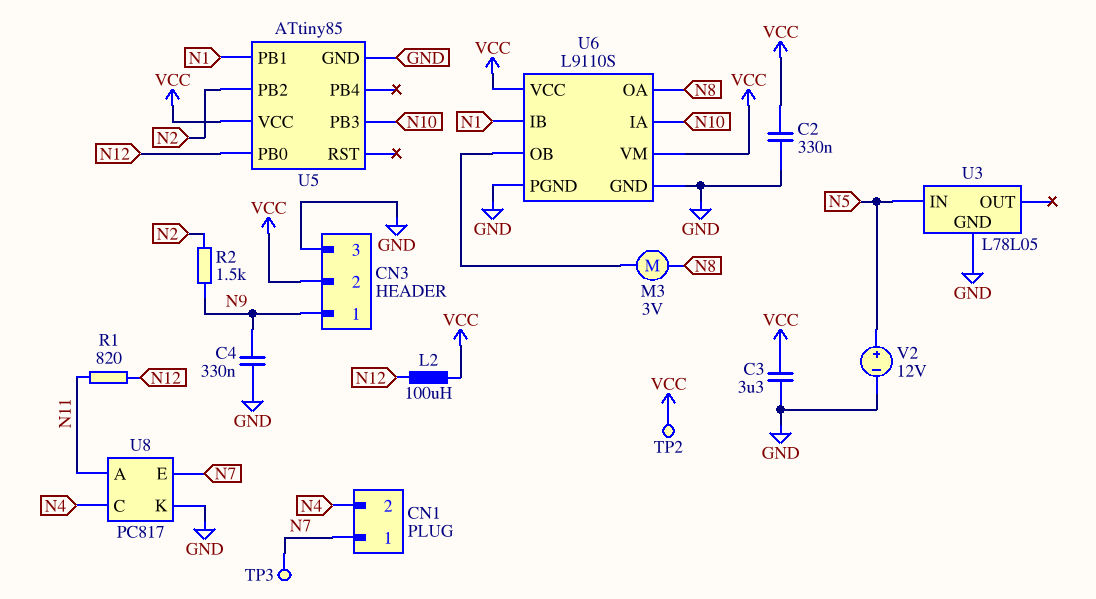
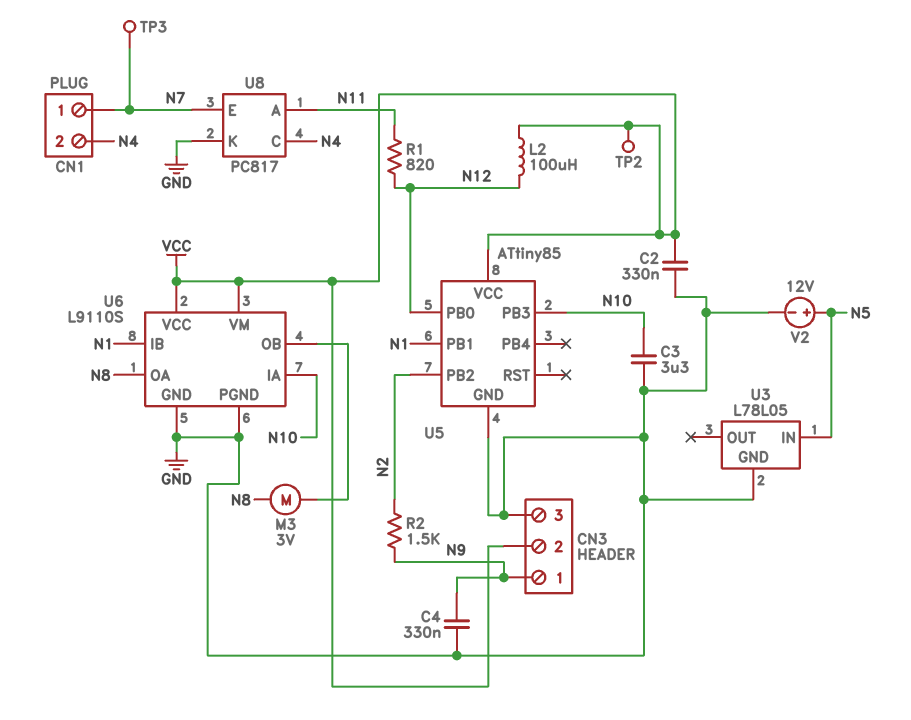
C3: 3.3uF (GND, VCC) -> 3.3uF (GND, N10)

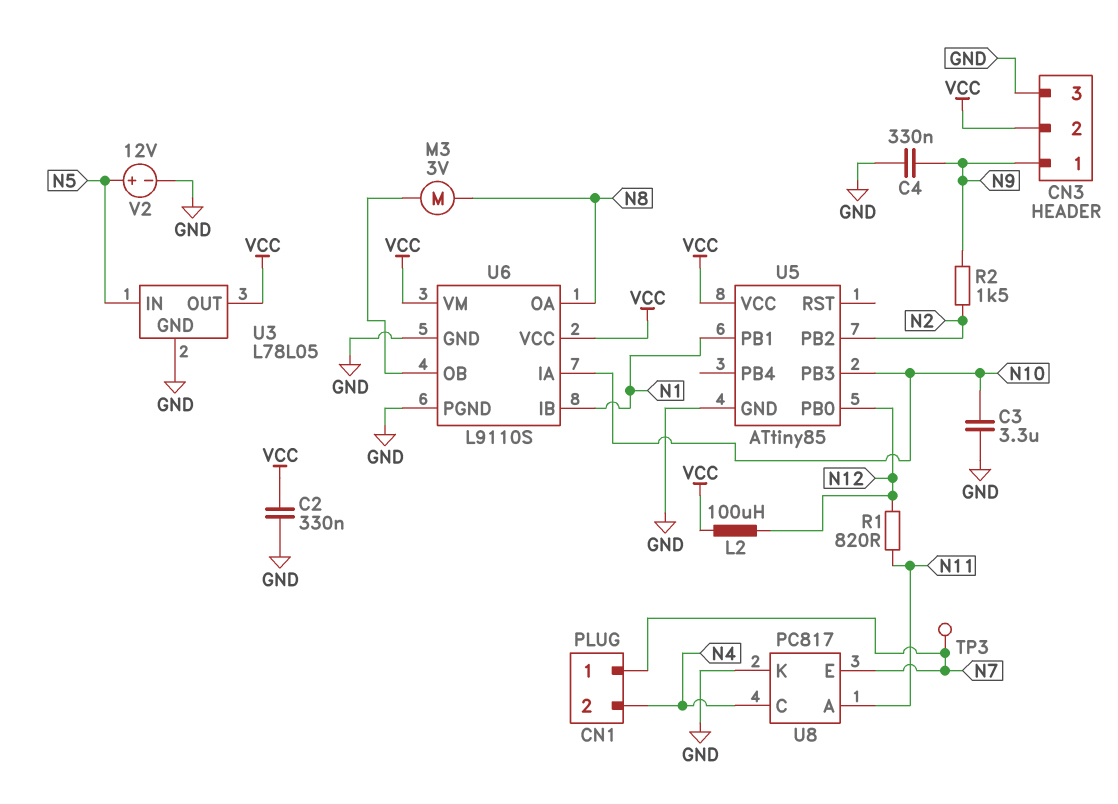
TP2: test point (VCC) -> none
U3 pin OUT: none -> VCC

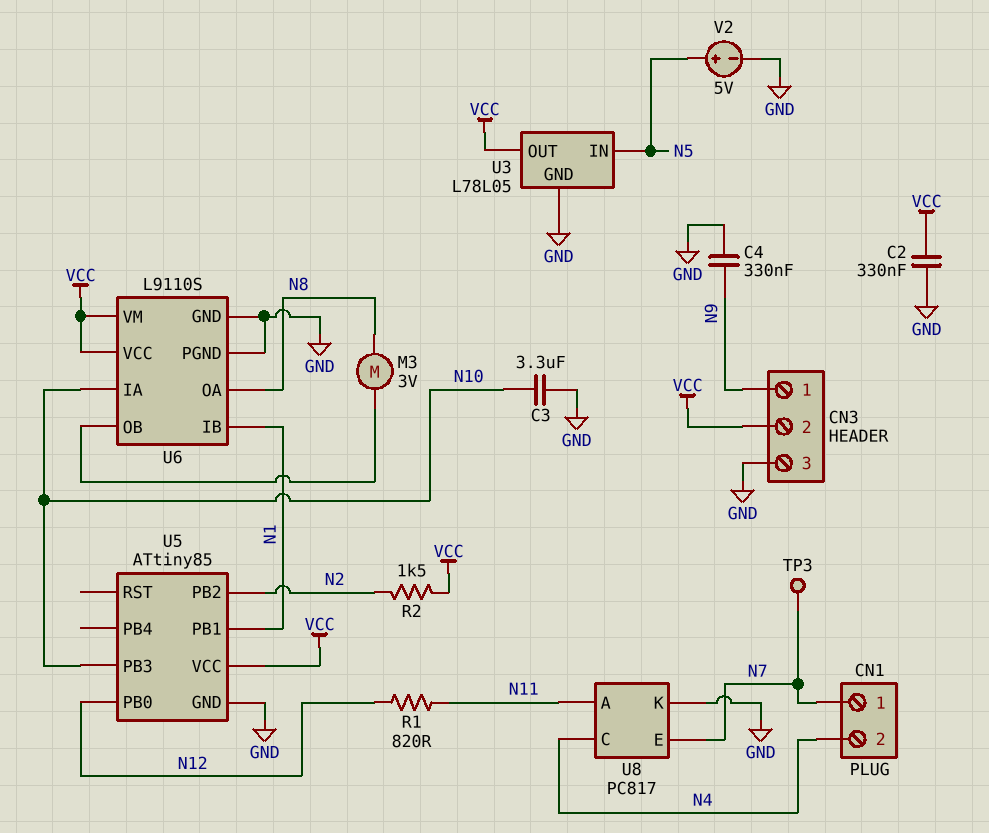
L2: 100uH (N12, VCC) -> none
R2: 1.5k (N2, N9) -> 1.5k (N2, VCC)
V2: 12V (plus N5, minus GND) -> 5V (plus N5, minus GND)

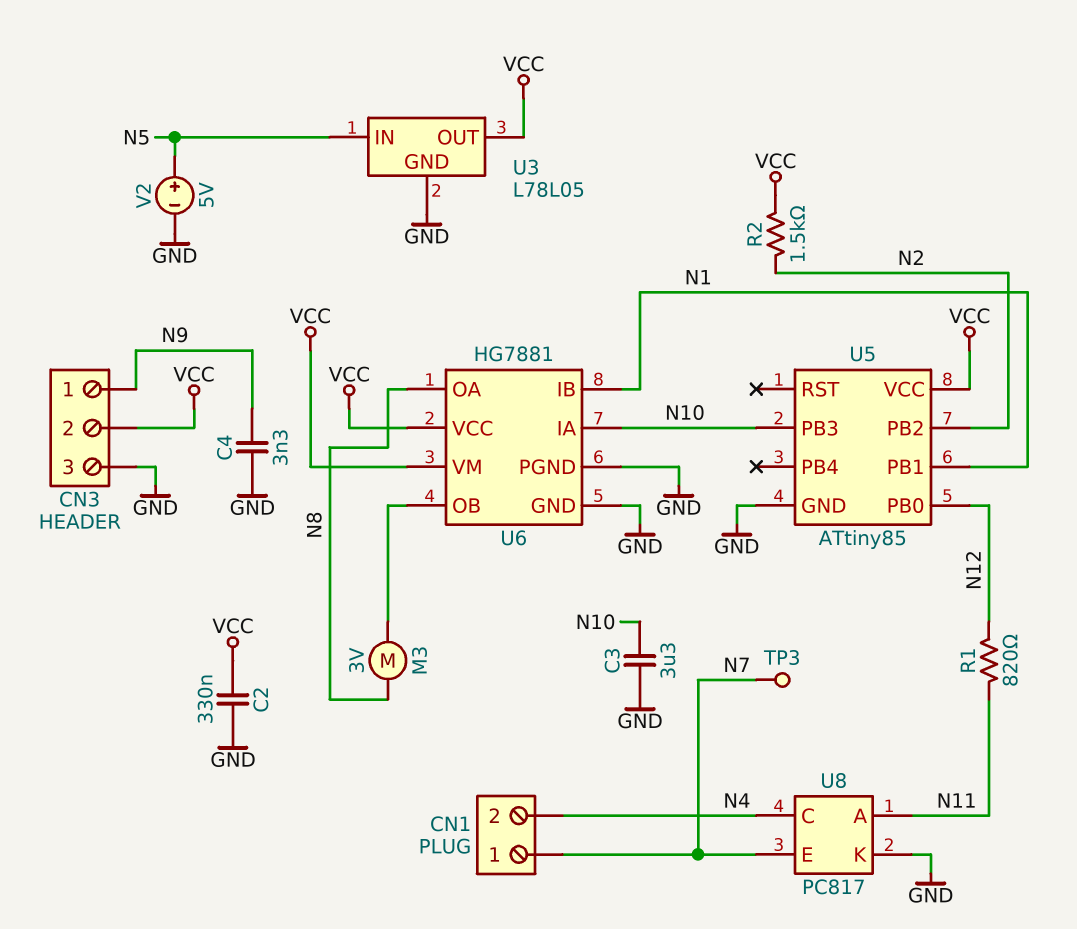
C4: 330nF (GND, N9) -> 3.3nF (GND, N9)
U6: L9110S -> HG7881

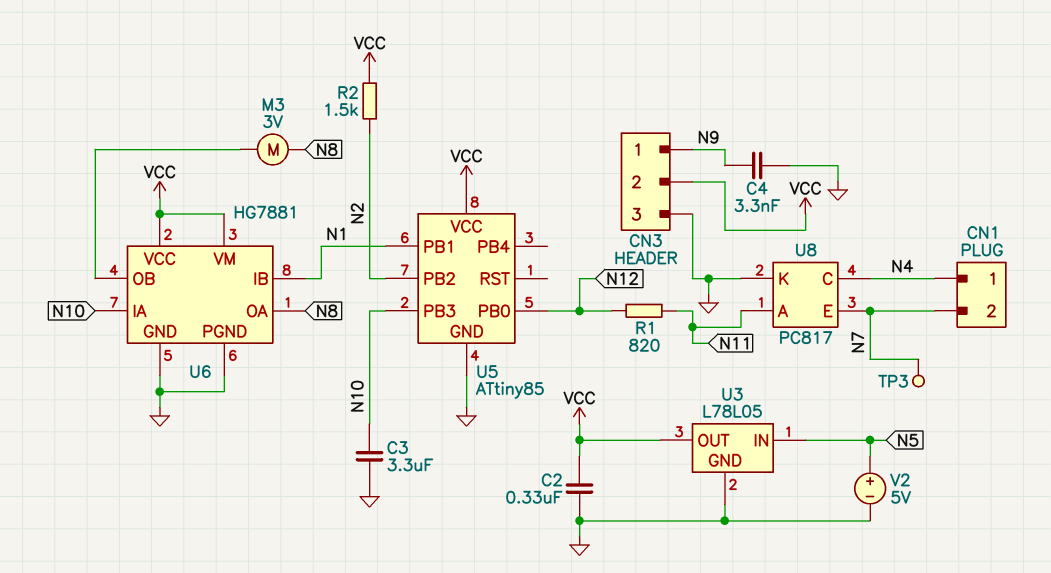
CN1 pin 1: N7 -> N4
CN1 pin 2: N4 -> N7

